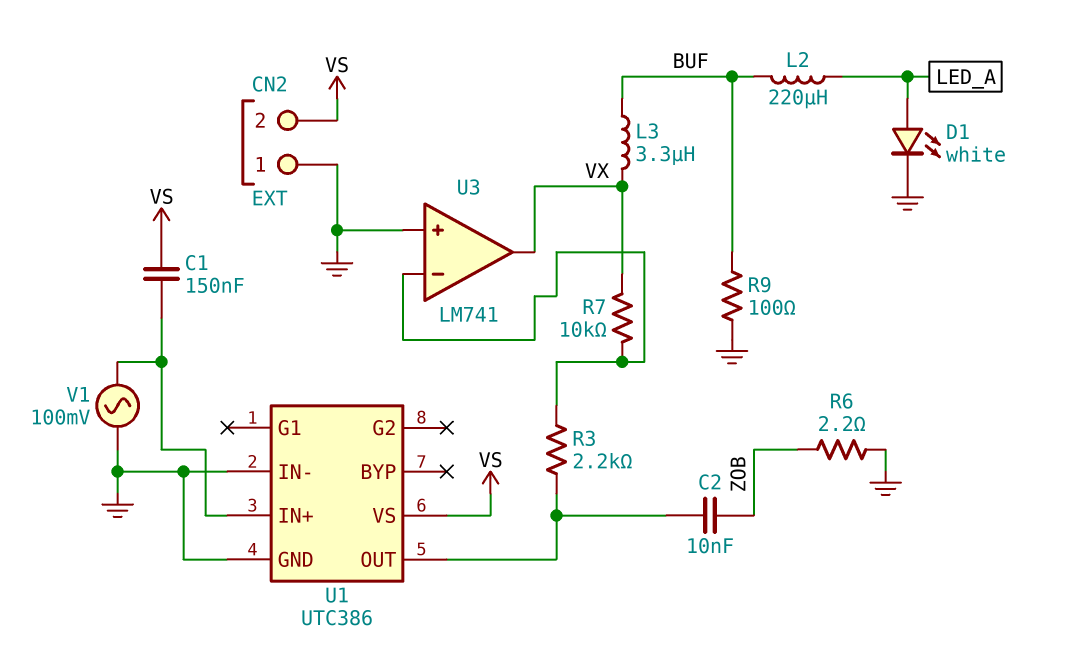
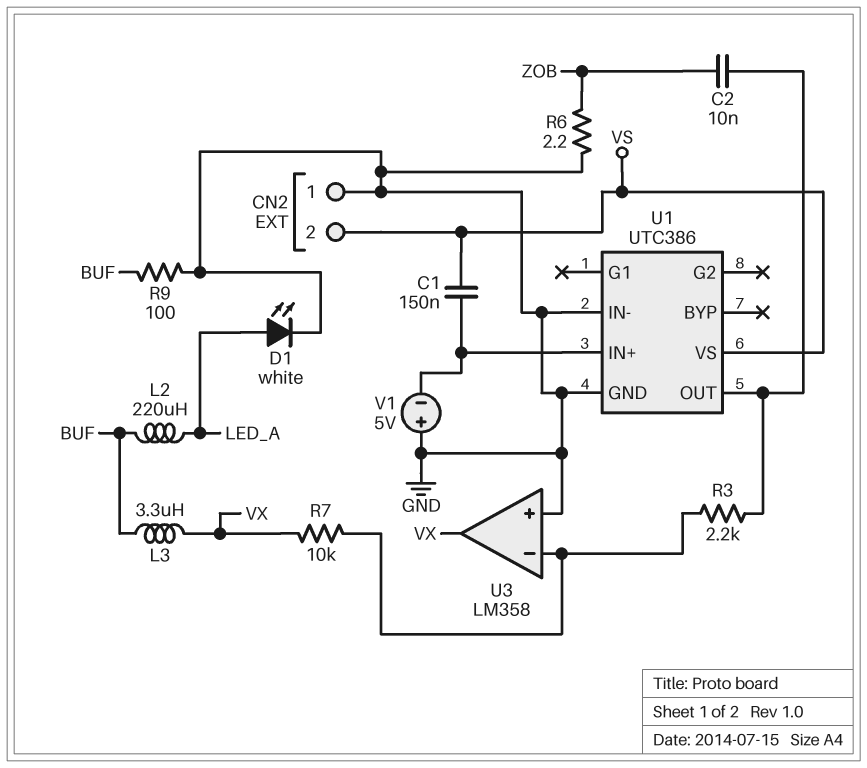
U3: LM741 -> LM358
V1: AC 100mV (GND, U1/IN+) -> 5V (plus GND, minus U1/IN+)

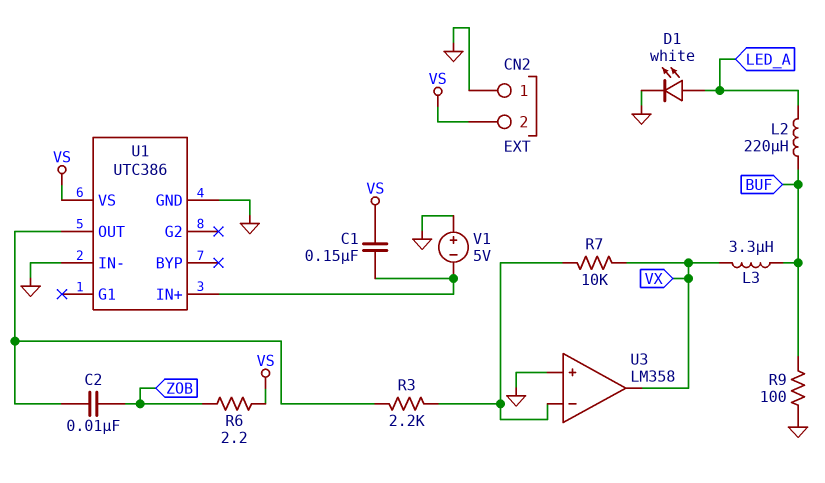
R6: 2.2 (GND, ZOB) -> 2.2 (VS, ZOB)

